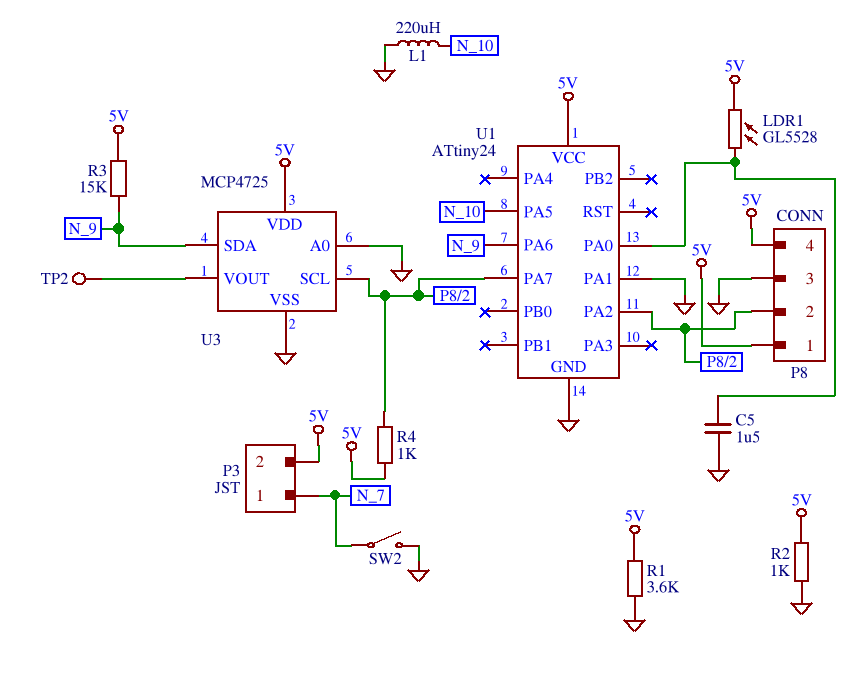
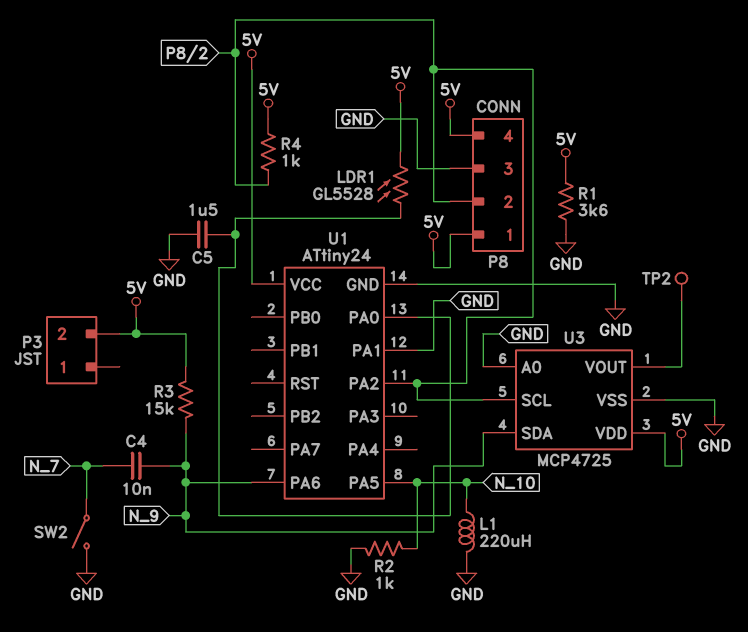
C4: none -> 10nF (N_7, N_9)
P3 pin 1: N_7 -> none
R2: 1k (5V, GND) -> 1k (GND, N_10)
U1 pin PA7: P8/2 -> none

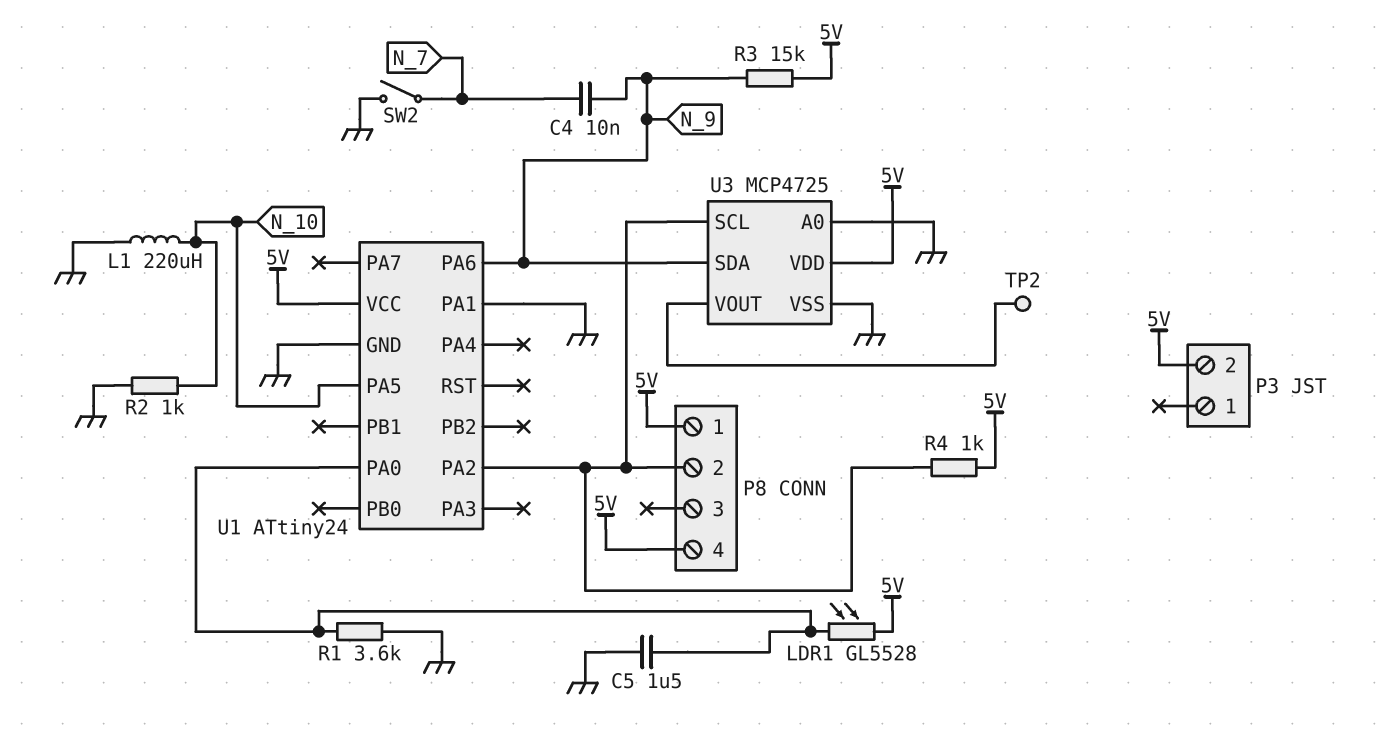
P8 pin 3: GND -> none
R1: 3.6k (5V, GND) -> 3.6k (GND, U1/PA0)

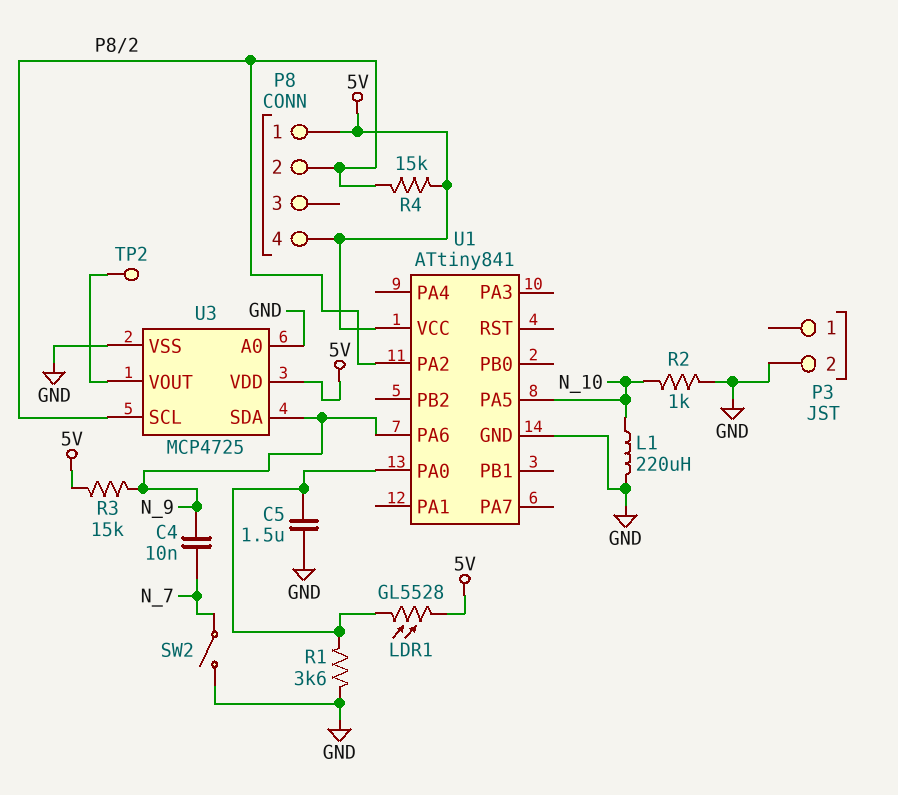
P3 pin 2: 5V -> GND
R4: 1k (5V, P8/2) -> 15k (5V, P8/2)
U1: ATtiny24 -> ATtiny841
U1 pin PA1: GND -> none

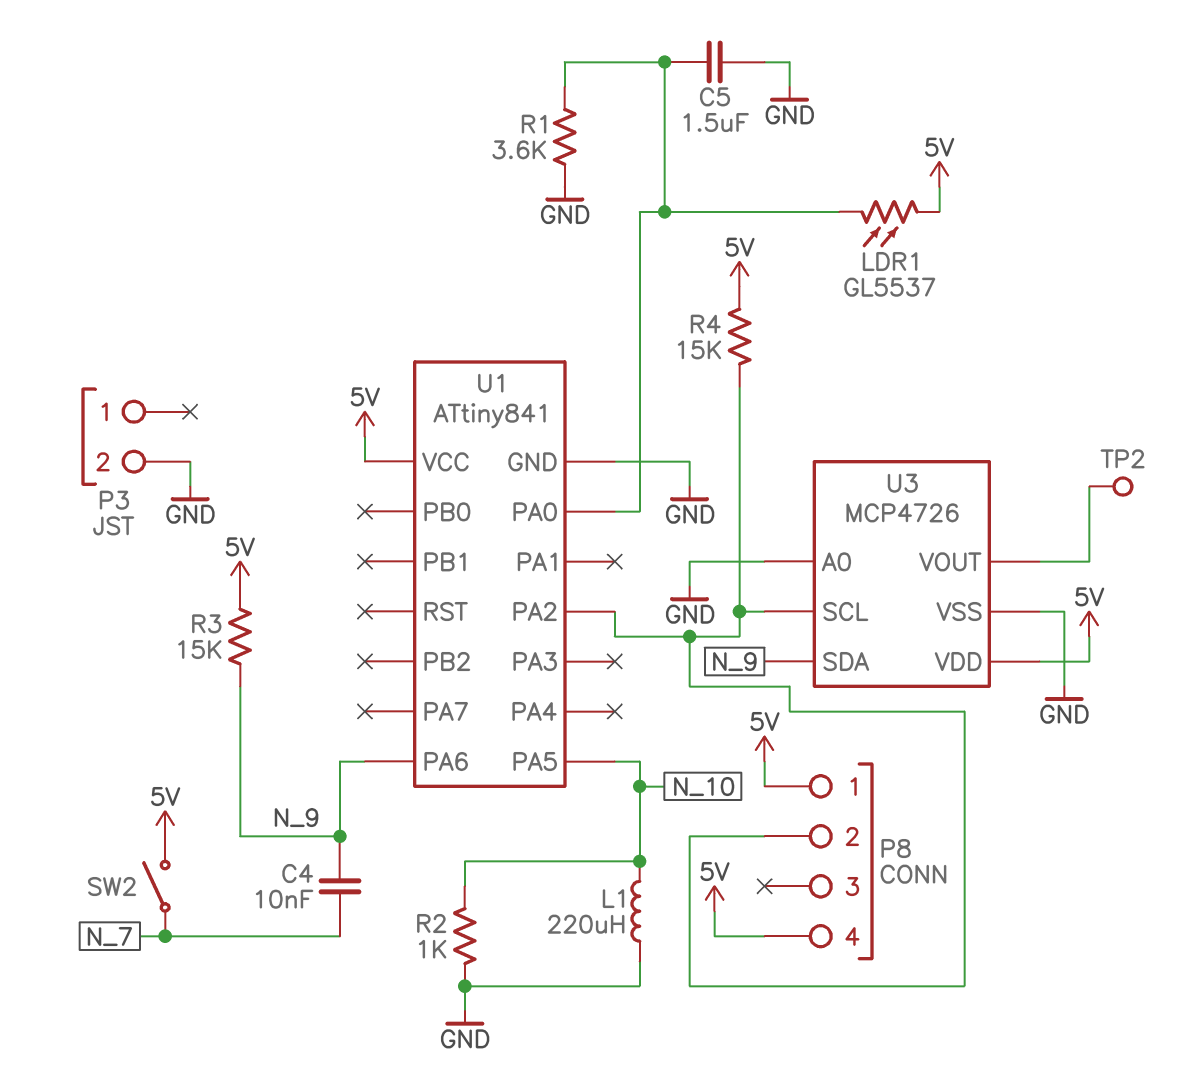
LDR1: GL5528 (5V, U1/PA0) -> GL5537 (5V, U1/PA0)
SW2: switch (GND, N_7) -> switch (5V, N_7)
U3: MCP4725 -> MCP4726

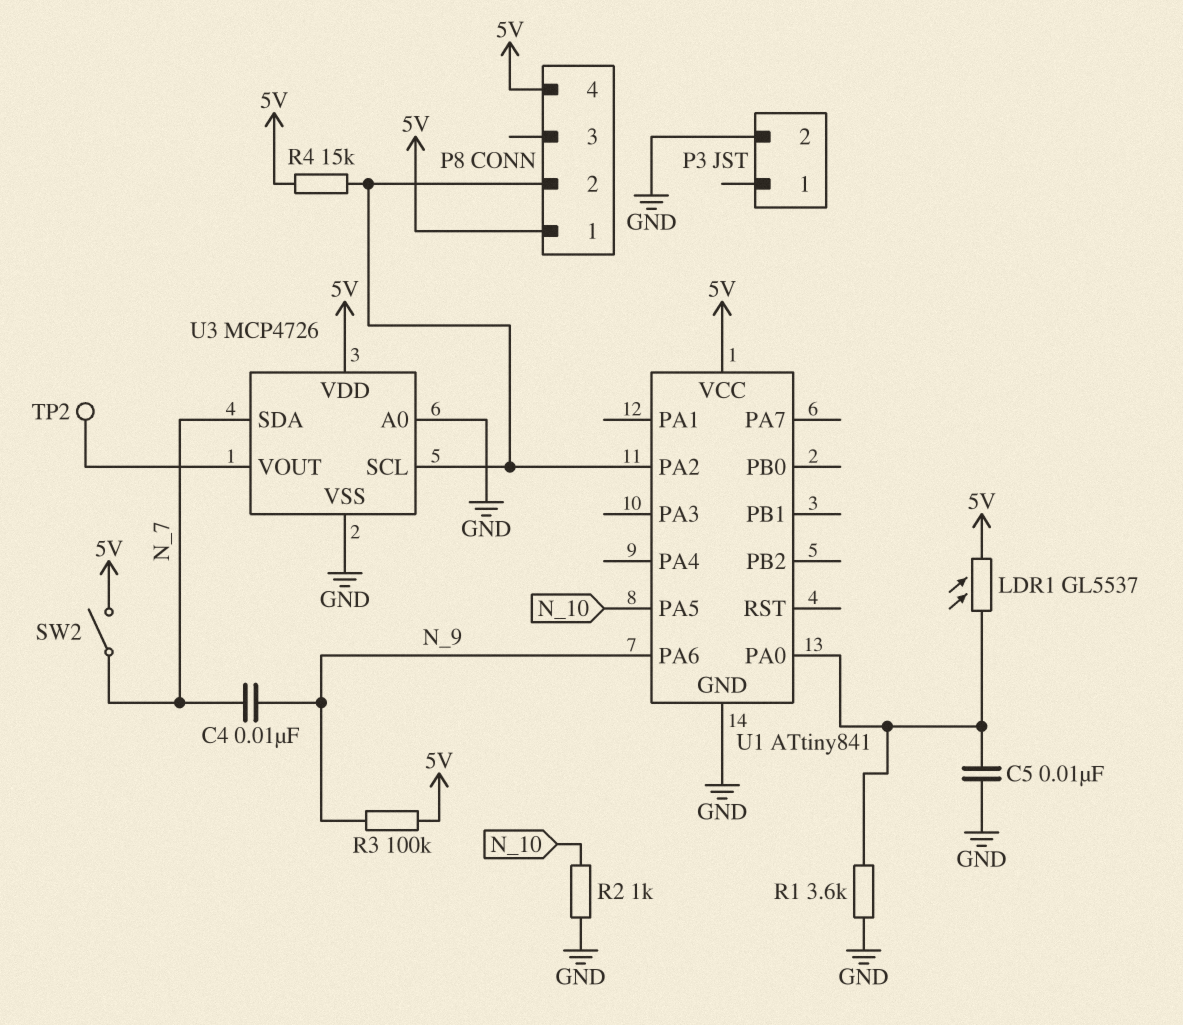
C5: 1.5uF (GND, U1/PA0) -> 10nF (GND, U1/PA0)
L1: 220uH (GND, N_10) -> none
R3: 15k (5V, N_9) -> 100k (5V, N_9)
U3 pin SDA: N_9 -> N_7

